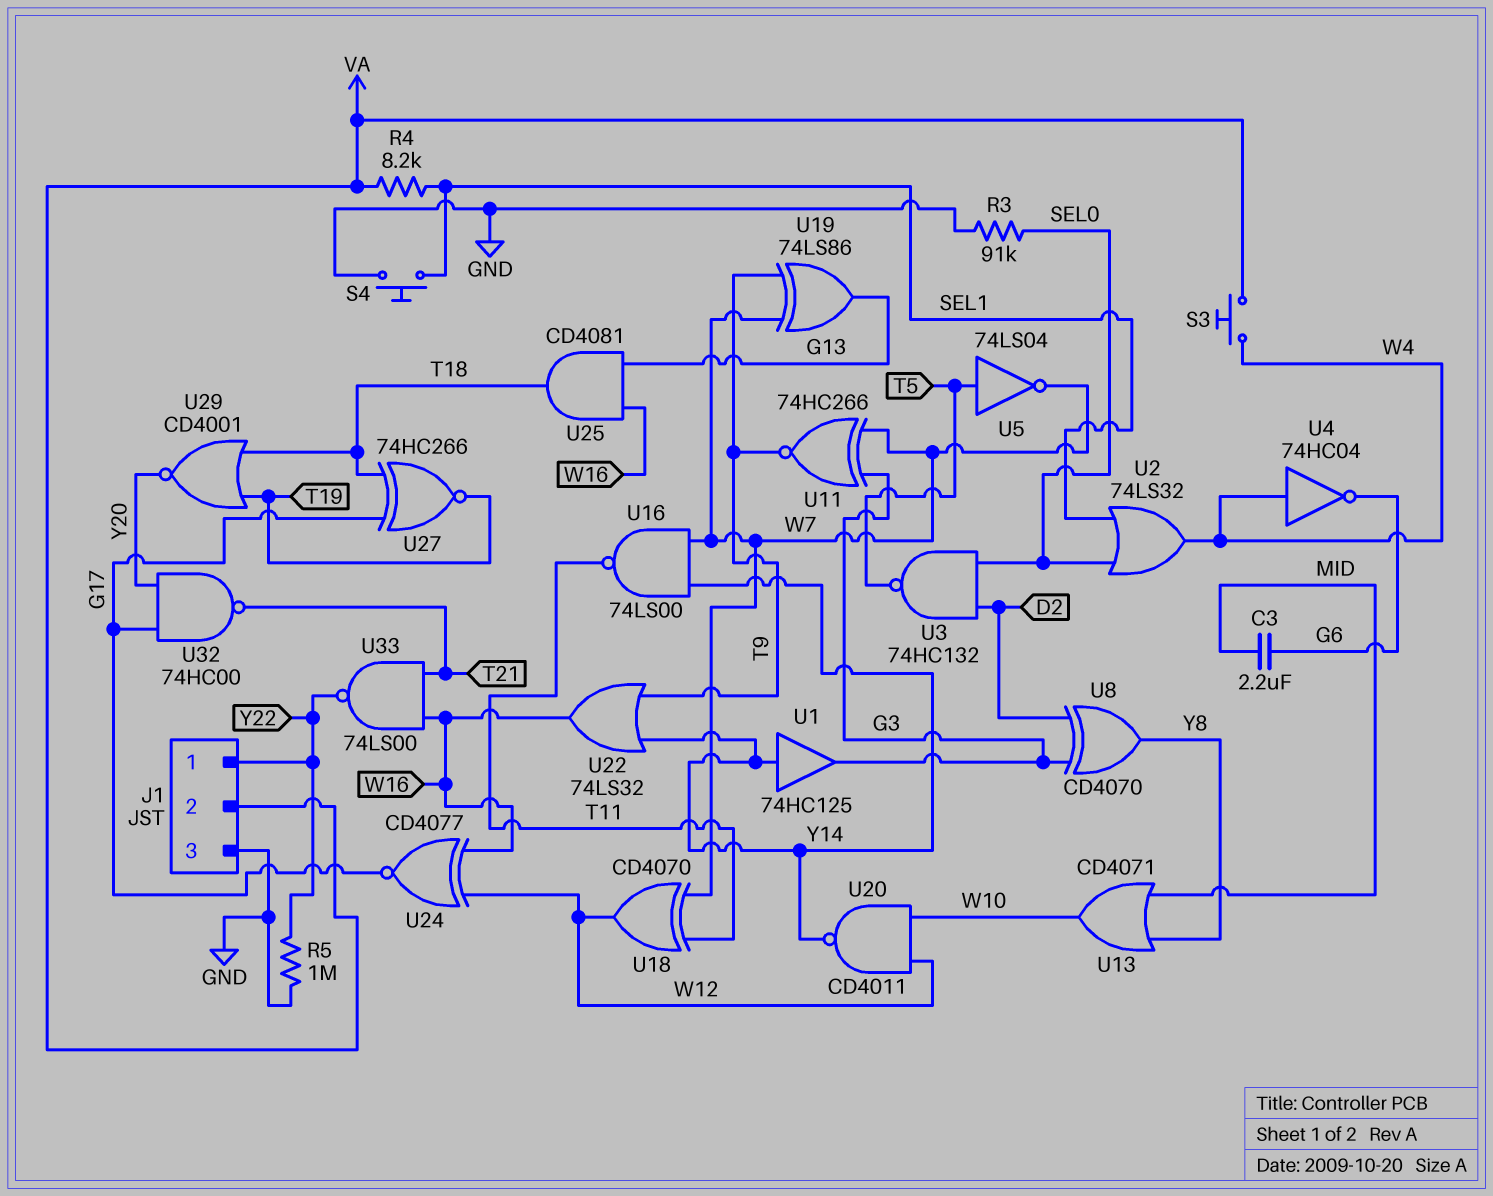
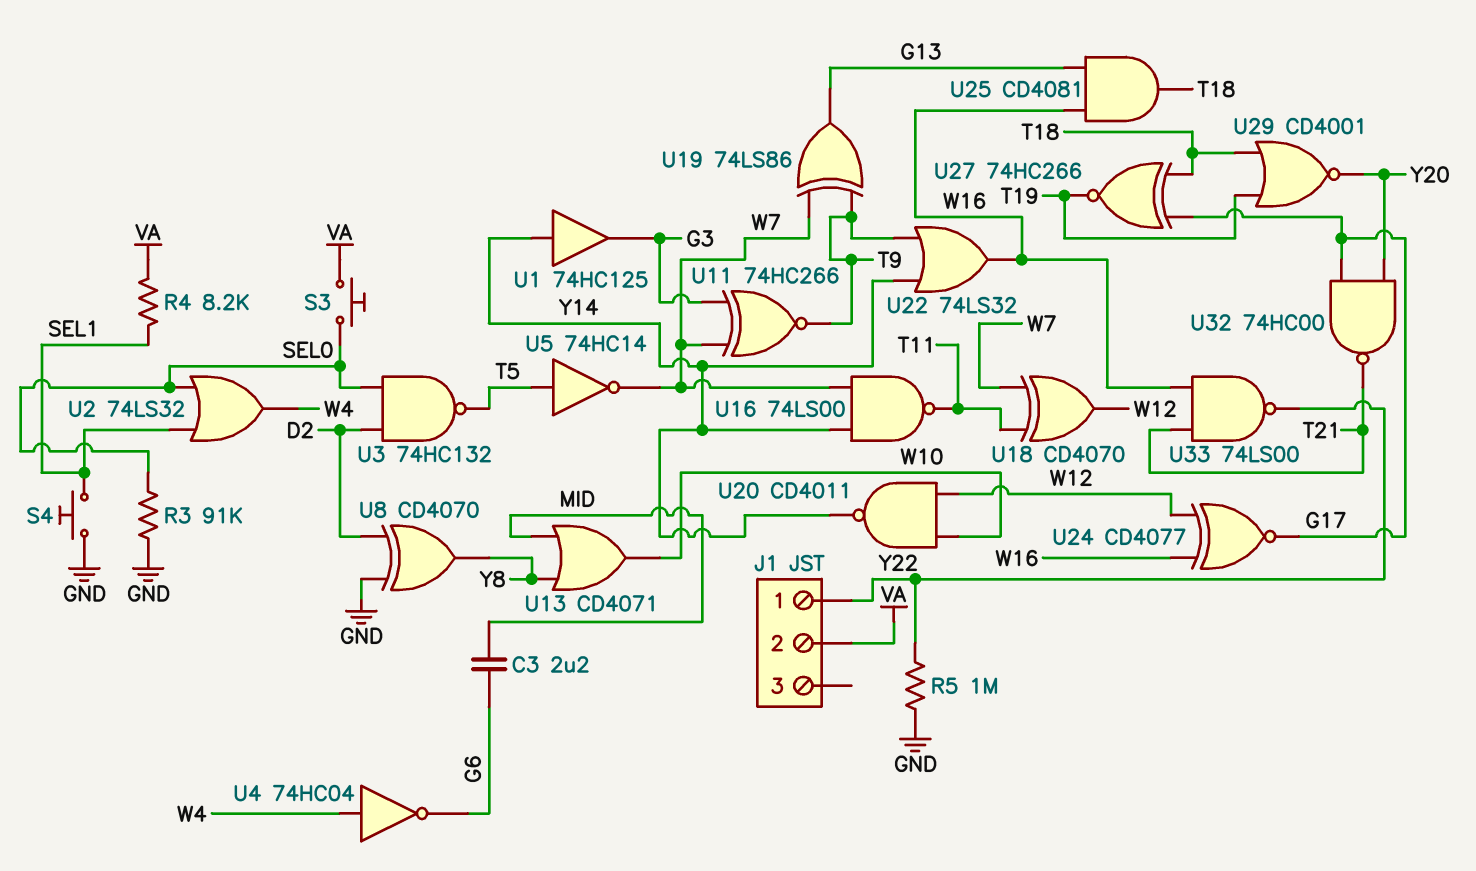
J1 pin 3: GND -> none
S3: button (VA, W4) -> button (SEL0, VA)
U5: NOT 74LS04 (in T5, out W7) -> NOT 74HC14 (in T5, out W7)
U8: XOR CD4070 (in D2, in G3, out Y8) -> XOR CD4070 (in D2, in GND, out Y8)

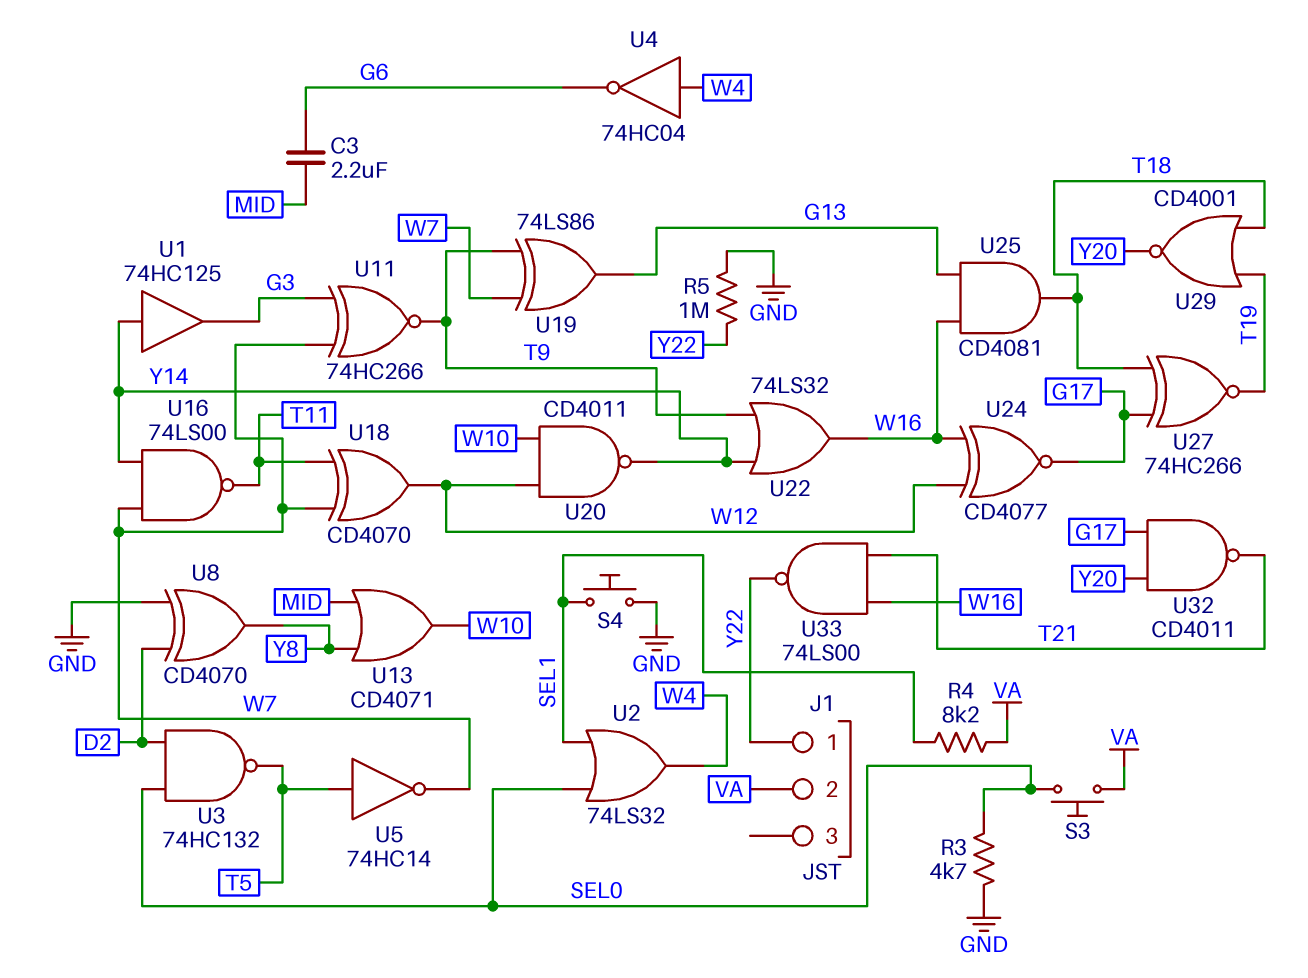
R3: 91k (GND, SEL0) -> 4.7k (GND, SEL0)
U32: NAND 74HC00 (in G17, in Y20, out T21) -> NAND CD4011 (in G17, in Y20, out T21)

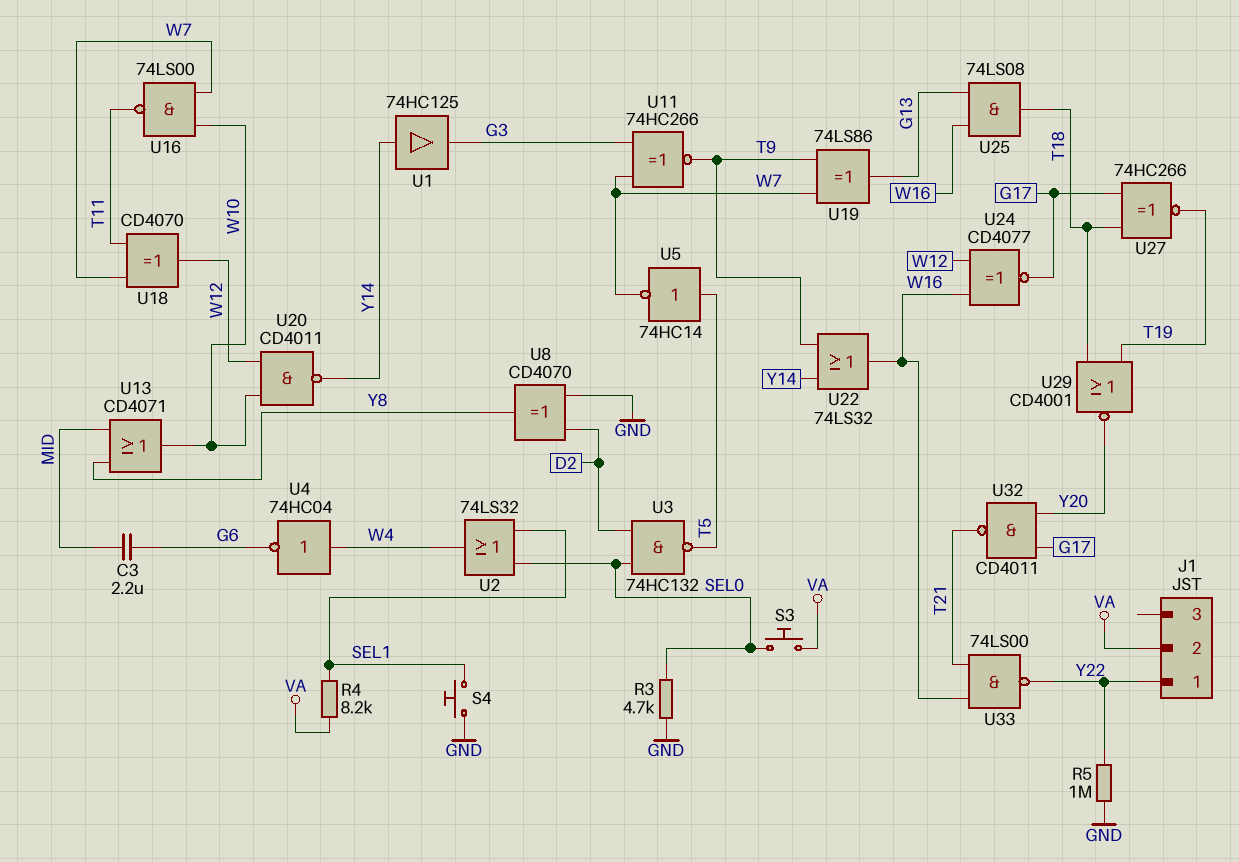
U16: NAND 74LS00 (in W7, in Y14, out T11) -> NAND 74LS00 (in W7, in W10, out T11)
U25: AND CD4081 (in G13, in W16, out T18) -> AND 74LS08 (in G13, in W16, out T18)

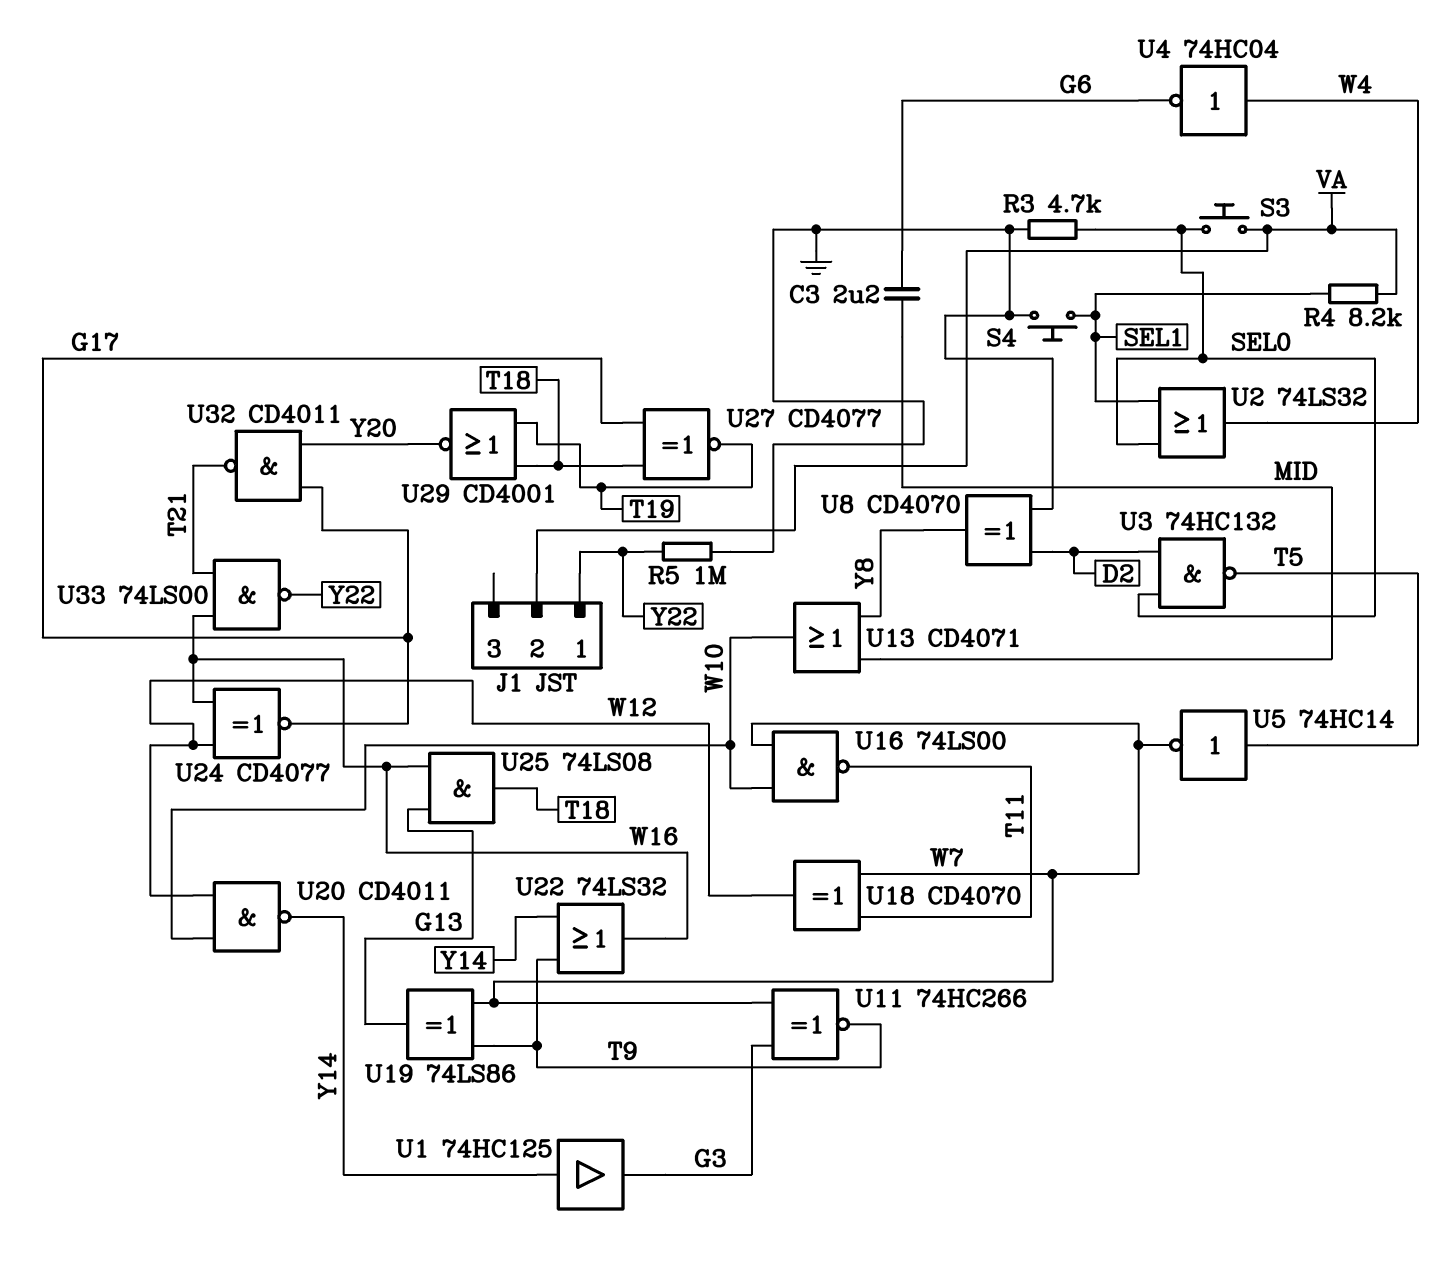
U27: XNOR 74HC266 (in G17, in T18, out T19) -> XNOR CD4077 (in G17, in T18, out T19)

